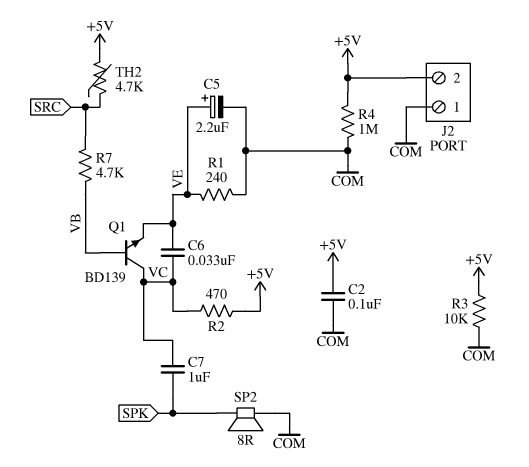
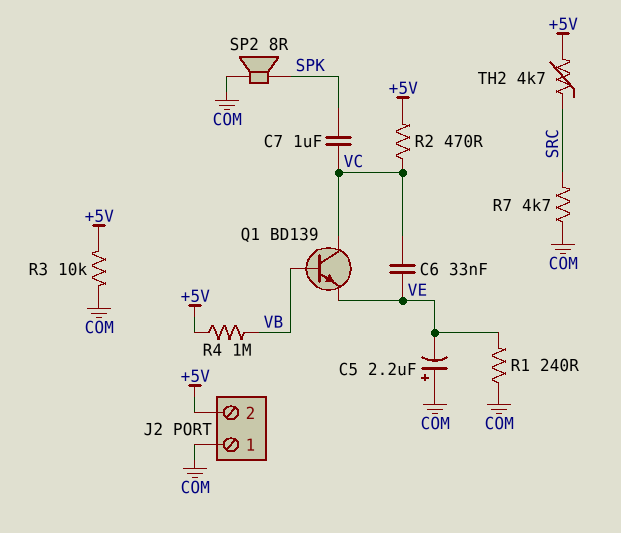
C2: 100nF (+5V, COM) -> none
C5: 2.2uF (plus VE, minus COM) -> 2.2uF (plus COM, minus VE)
R4: 1M (+5V, COM) -> 1M (+5V, VB)
R7: 4.7k (SRC, VB) -> 4.7k (COM, SRC)

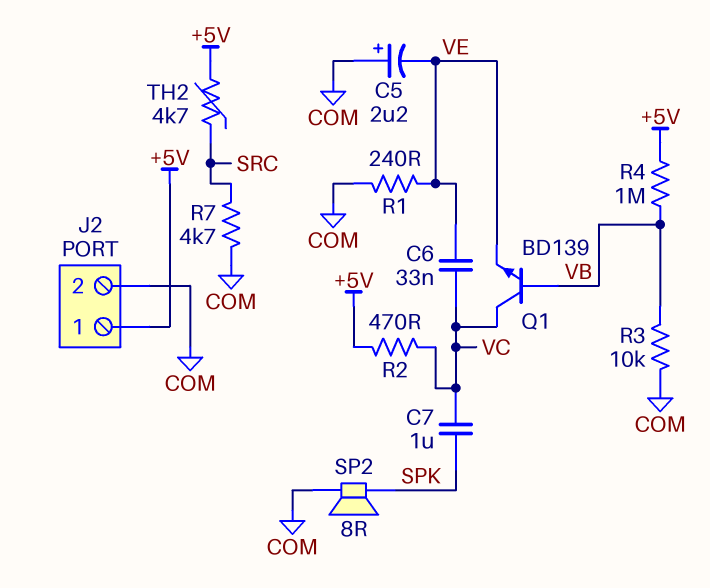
J2 pin 1: COM -> +5V
J2 pin 2: +5V -> COM
R3: 10k (+5V, COM) -> 10k (COM, VB)

